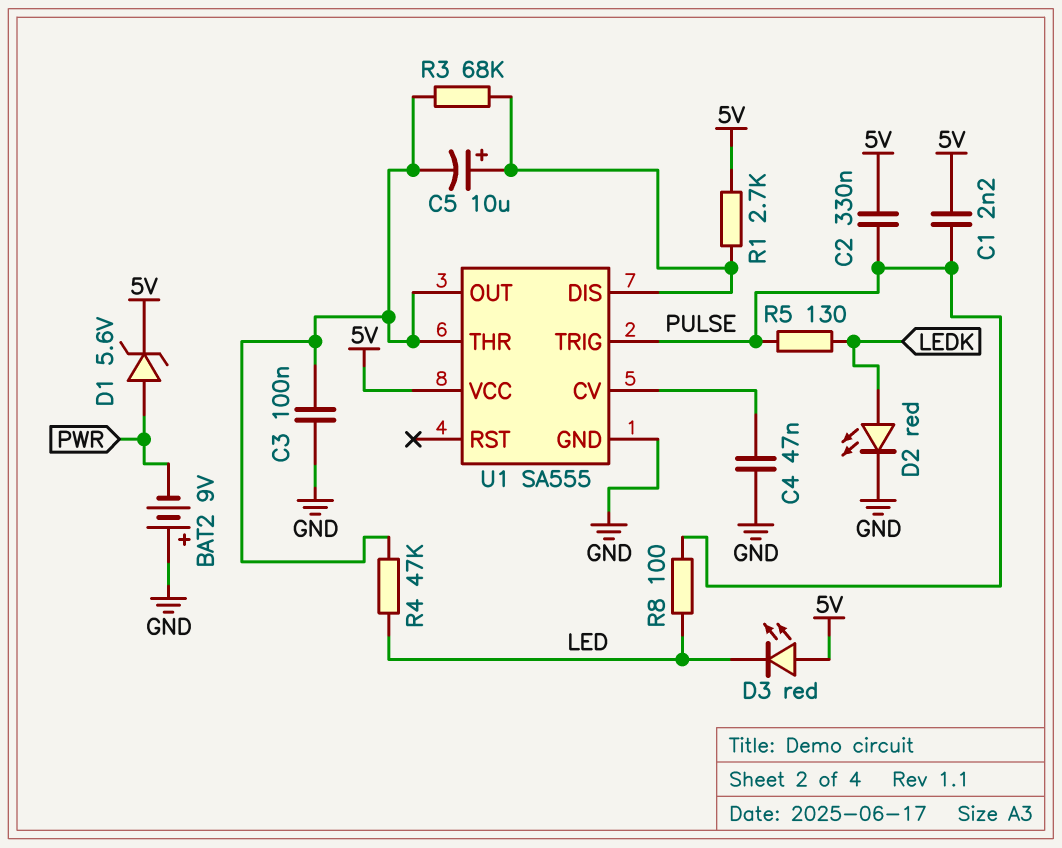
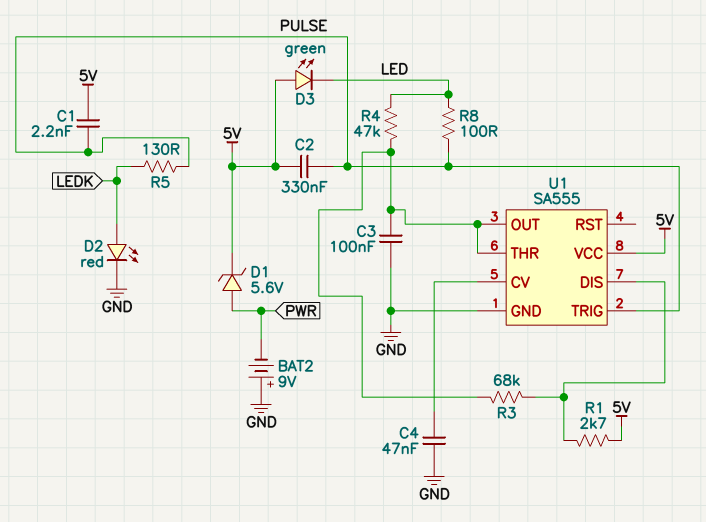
C5: 10uF (plus U1/DIS, minus U1/OUT) -> none
D3: LED red (A 5V, K LED) -> LED green (A 5V, K LED)

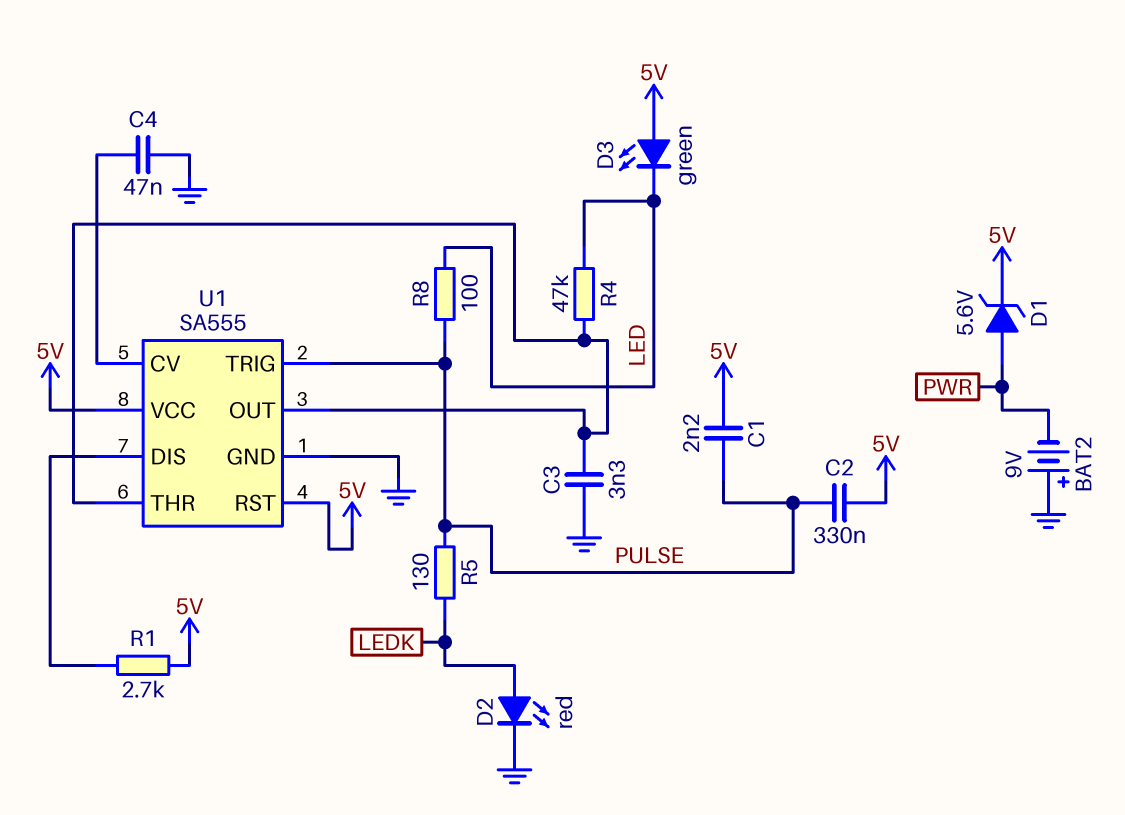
C3: 100nF (GND, U1/OUT) -> 3.3nF (GND, U1/OUT)
R3: 68k (U1/DIS, U1/OUT) -> none
U1 pin RST: none -> 5V

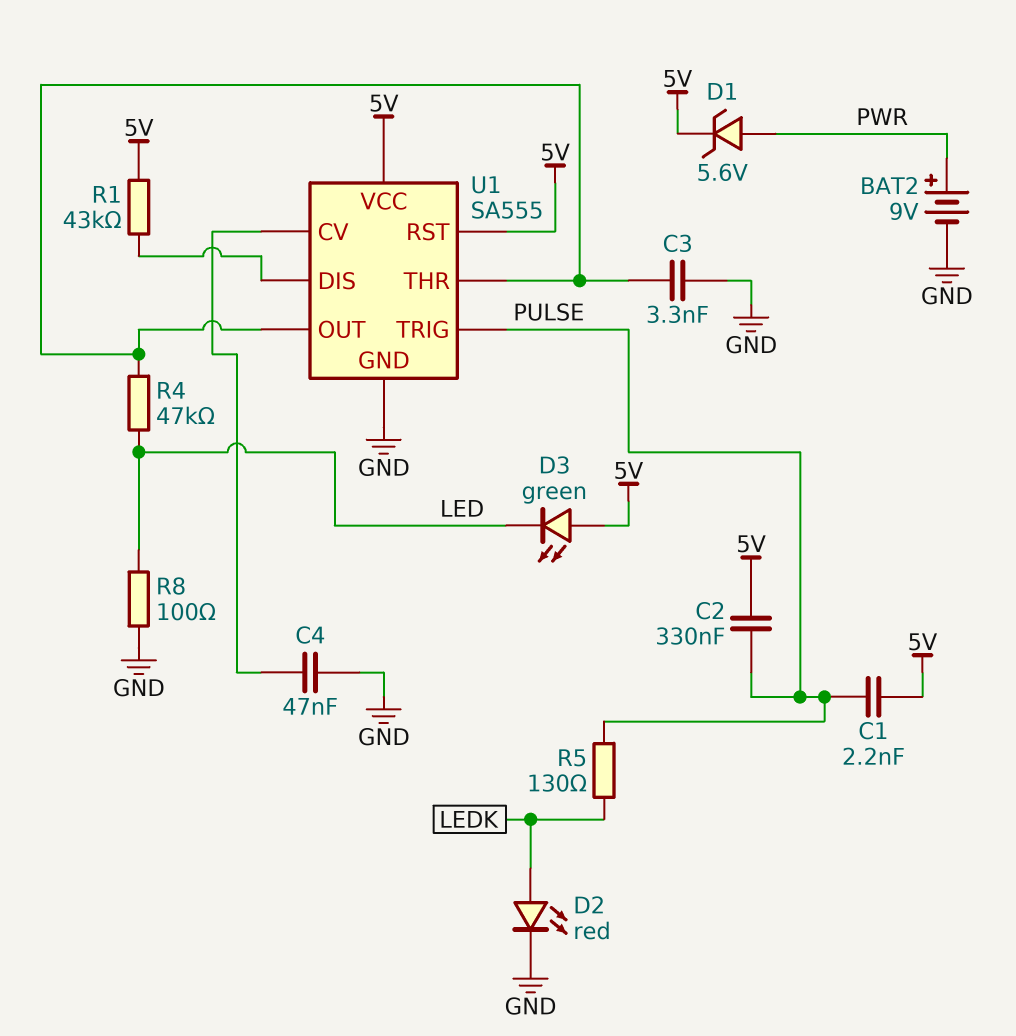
BAT2: 9V (plus GND, minus PWR) -> 9V (plus PWR, minus GND)
R1: 2.7k (5V, U1/DIS) -> 43k (5V, U1/DIS)
R8: 100 (LED, PULSE) -> 100 (GND, LED)

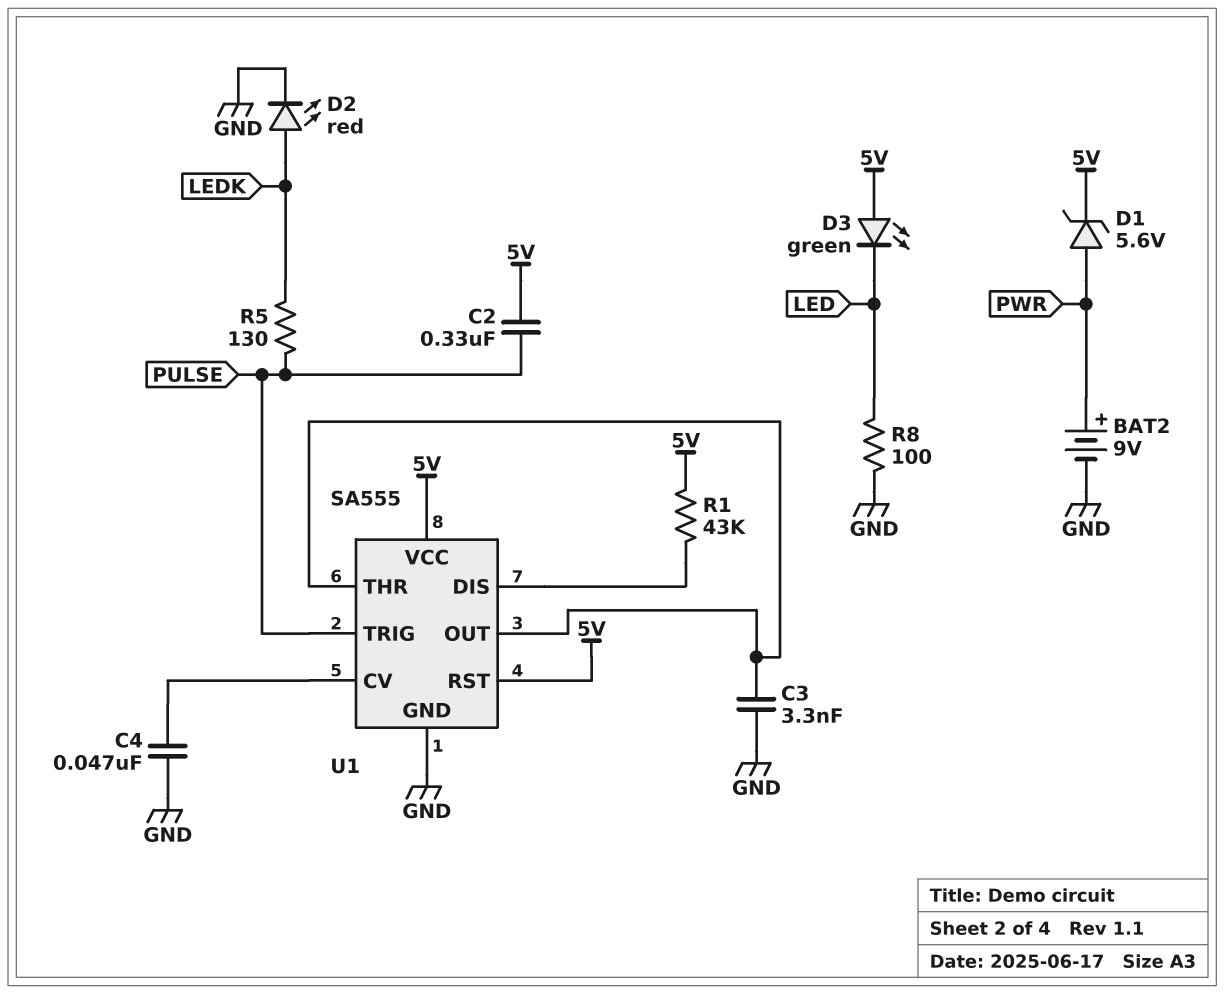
C1: 2.2nF (5V, PULSE) -> none
R4: 47k (LED, U1/OUT) -> none

